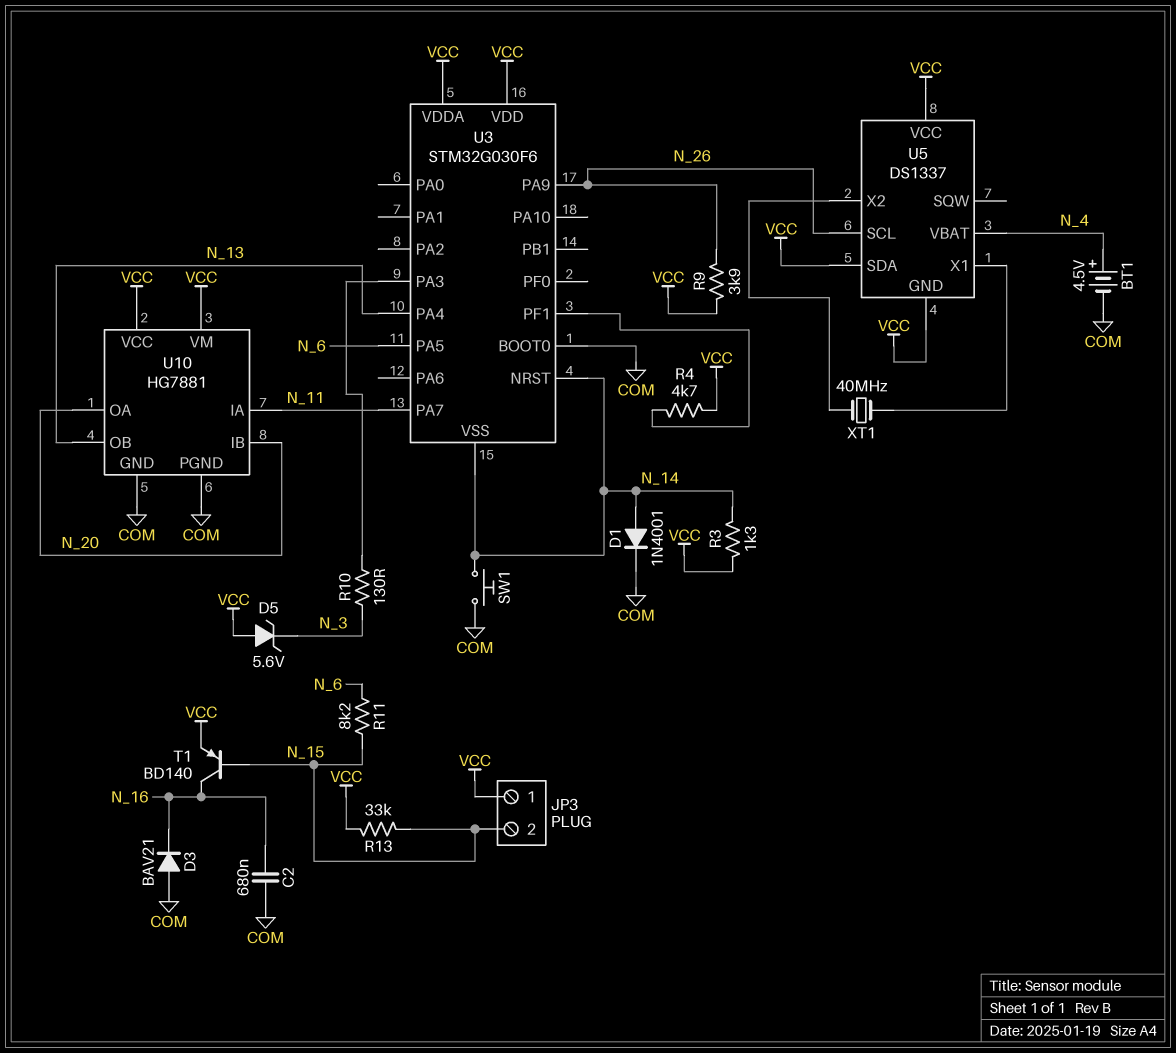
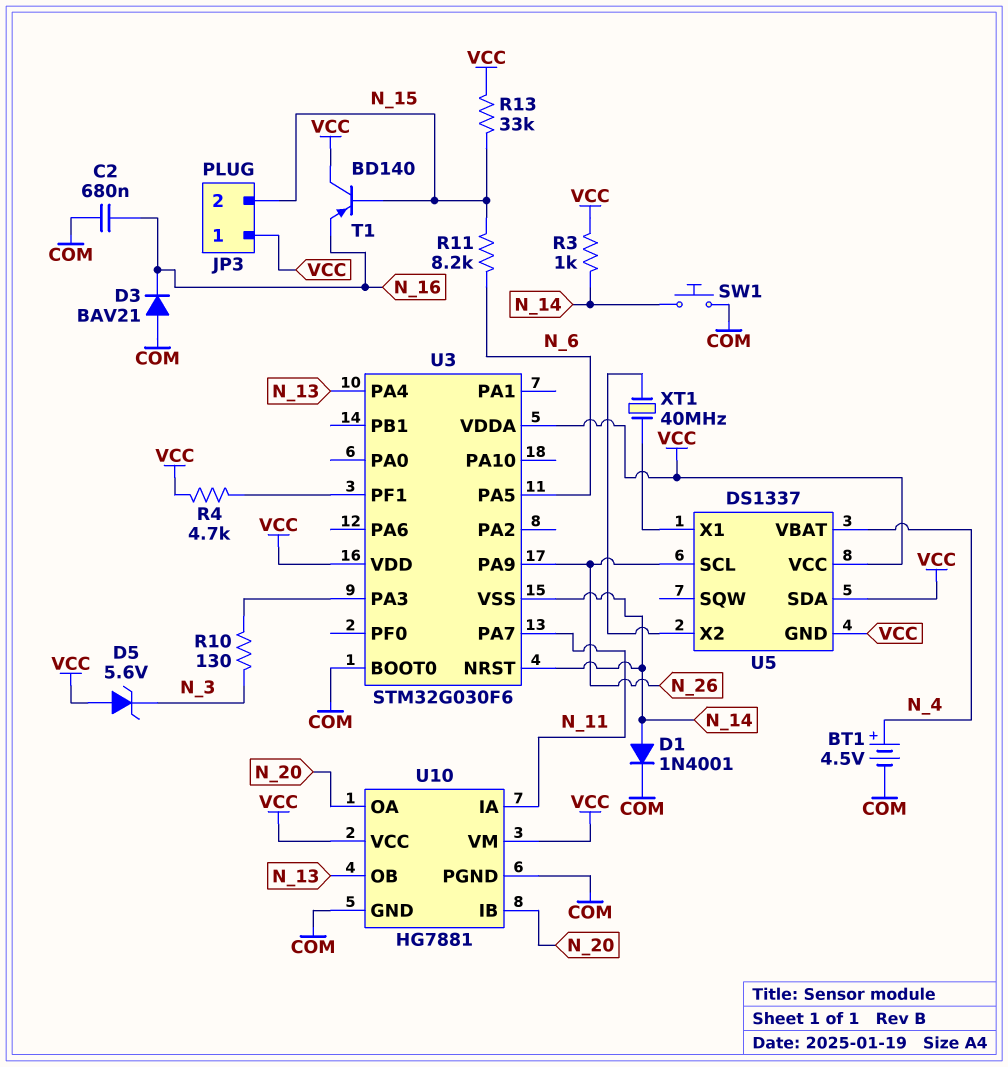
R3: 1.3k (N_14, VCC) -> 1k (N_14, VCC)
R9: 3.9k (N_26, VCC) -> none
T1: PNP BD140 (B N_15, C N_16, E VCC) -> PNP BD140 (B N_15, C VCC, E N_16)

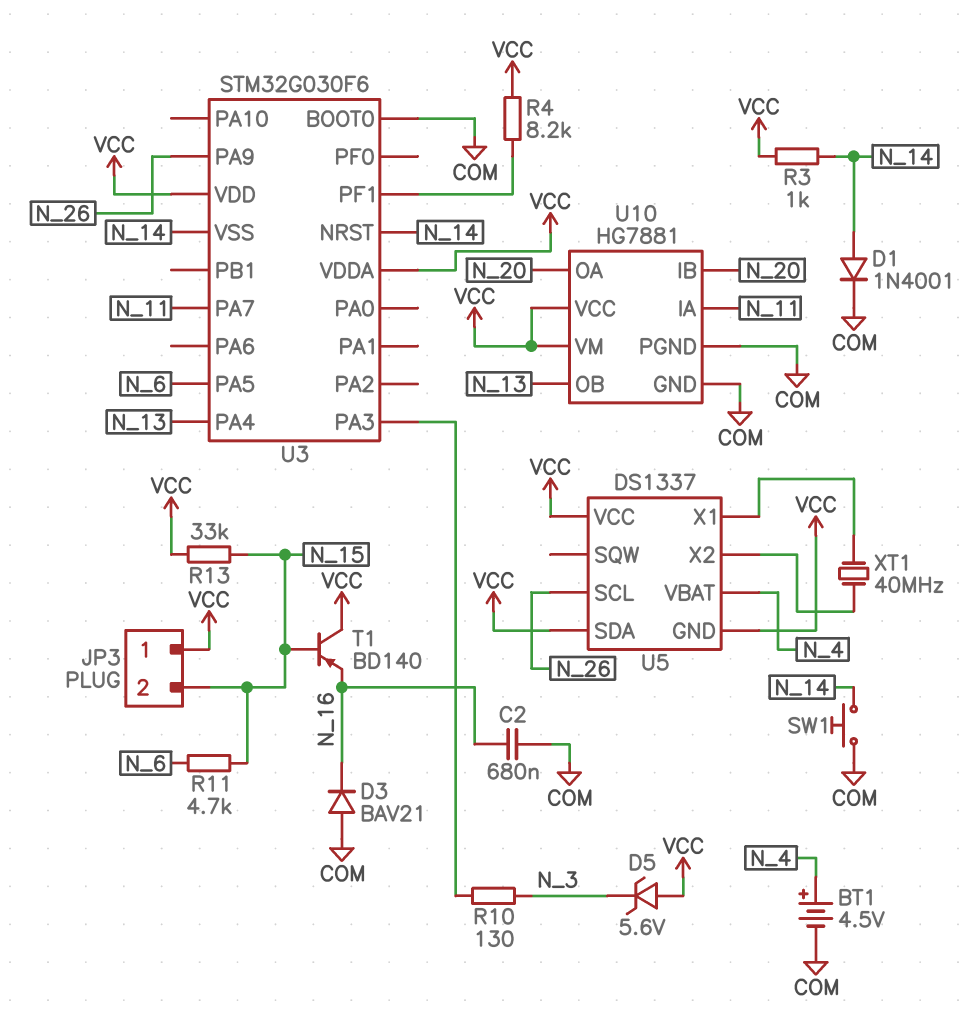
R4: 4.7k (U3/PF1, VCC) -> 8.2k (U3/PF1, VCC)
R11: 8.2k (N_6, N_15) -> 4.7k (N_6, N_15)

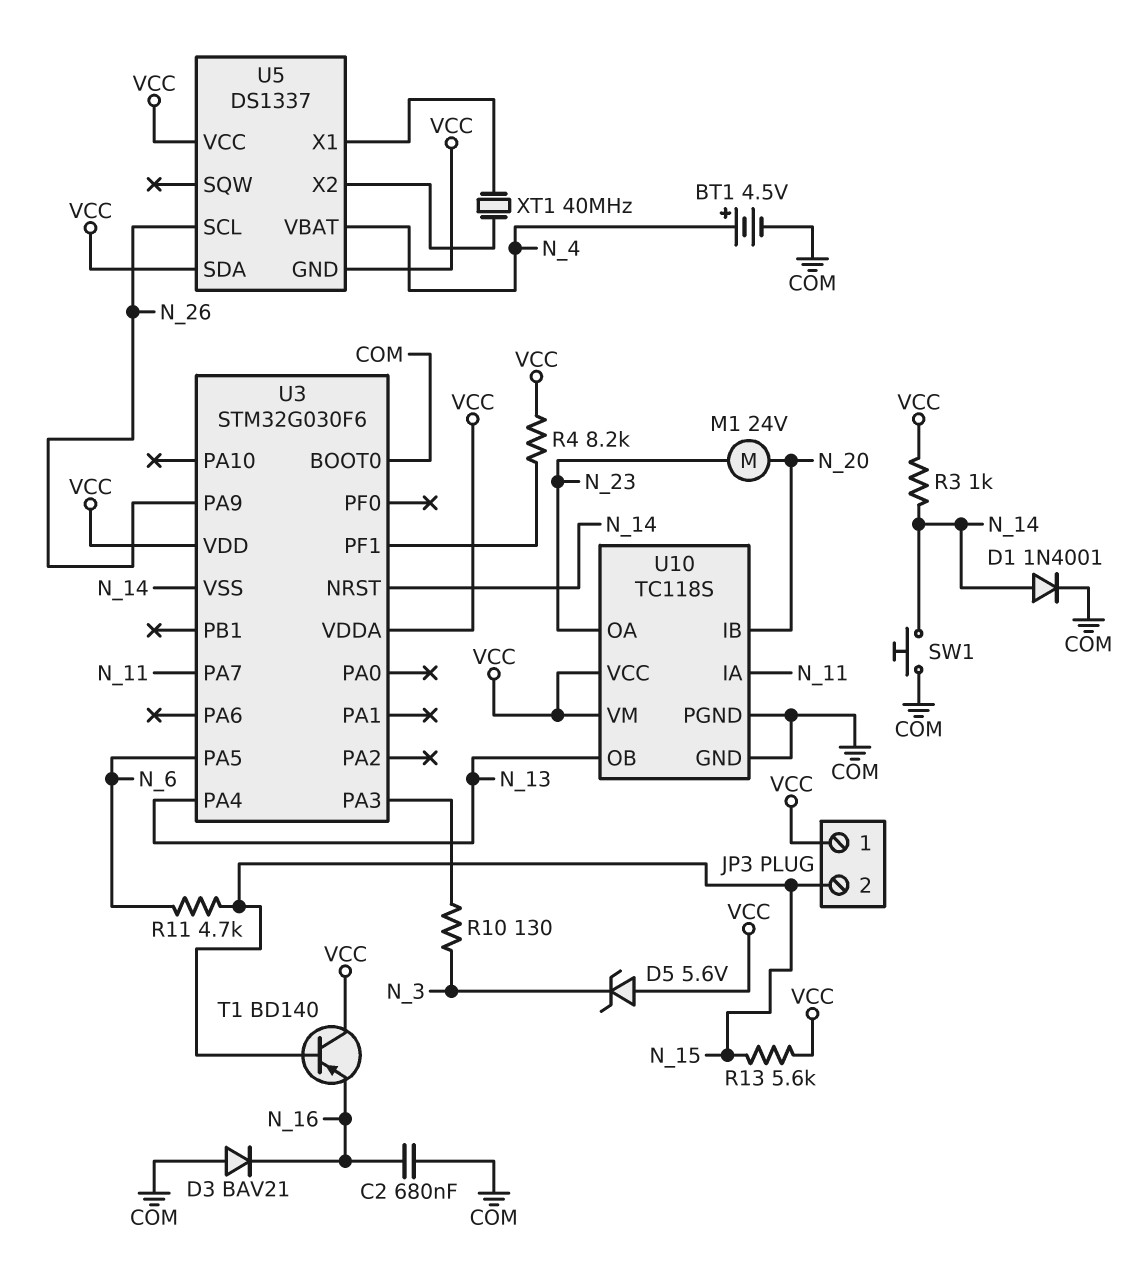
M1: none -> motor 24V (N_20, N_23)
R13: 33k (N_15, VCC) -> 5.6k (N_15, VCC)
U10: HG7881 -> TC118S
U10 pin OA: N_20 -> N_23

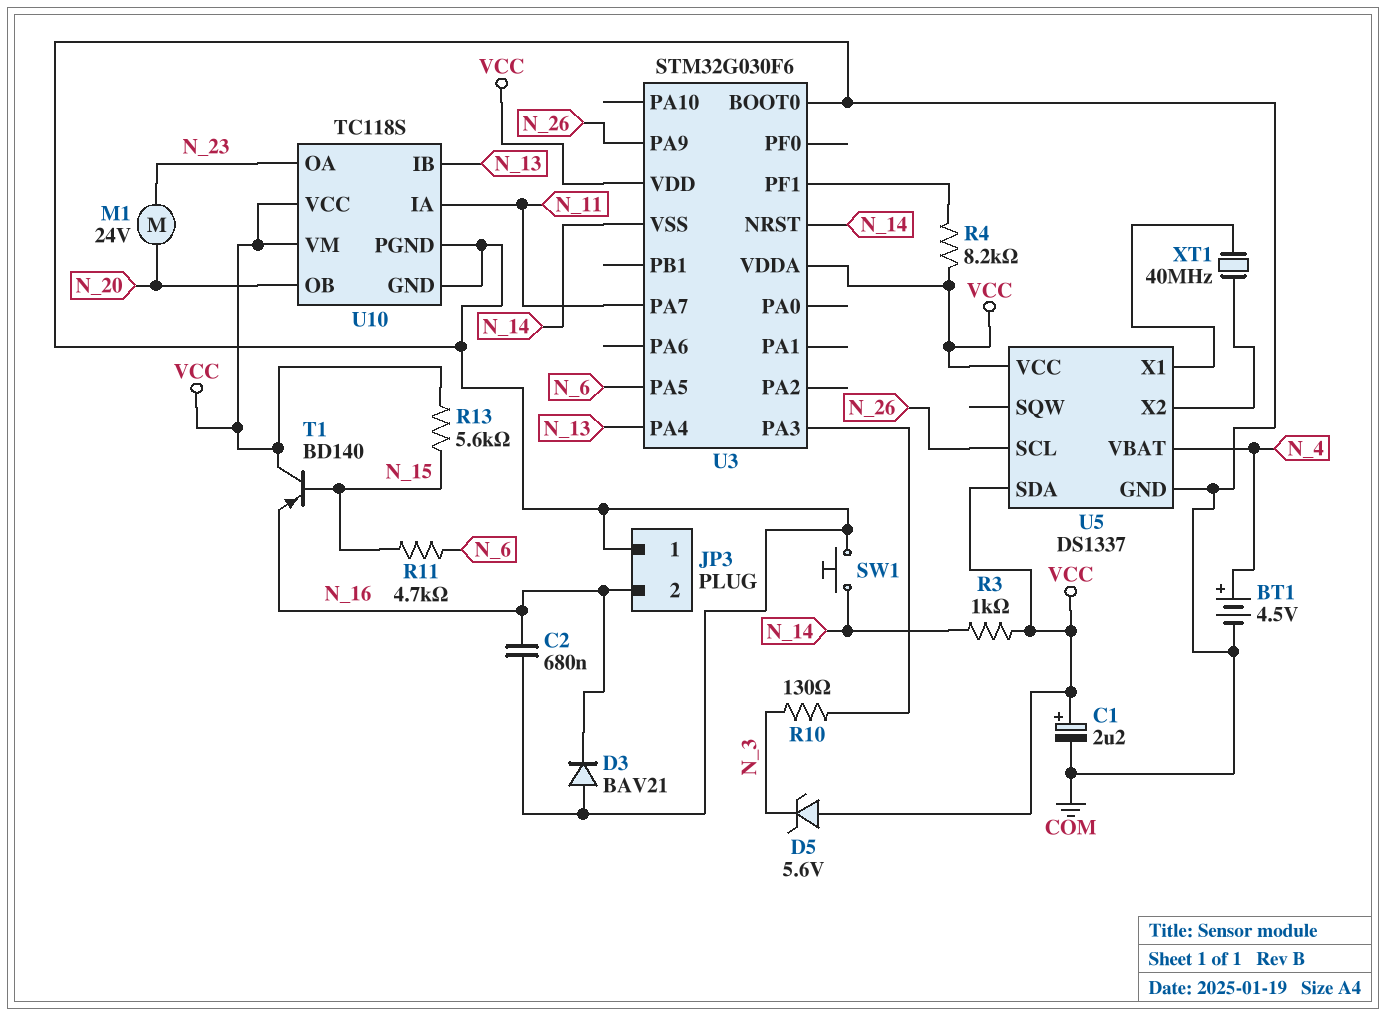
C1: none -> 2.2uF (plus VCC, minus COM)
D1: diode 1N4001 (A N_14, K COM) -> none
JP3 pin 1: VCC -> COM
JP3 pin 2: N_15 -> N_16
U5 pin GND: VCC -> COM
U10 pin IB: N_20 -> N_13
U10 pin OB: N_13 -> N_20

